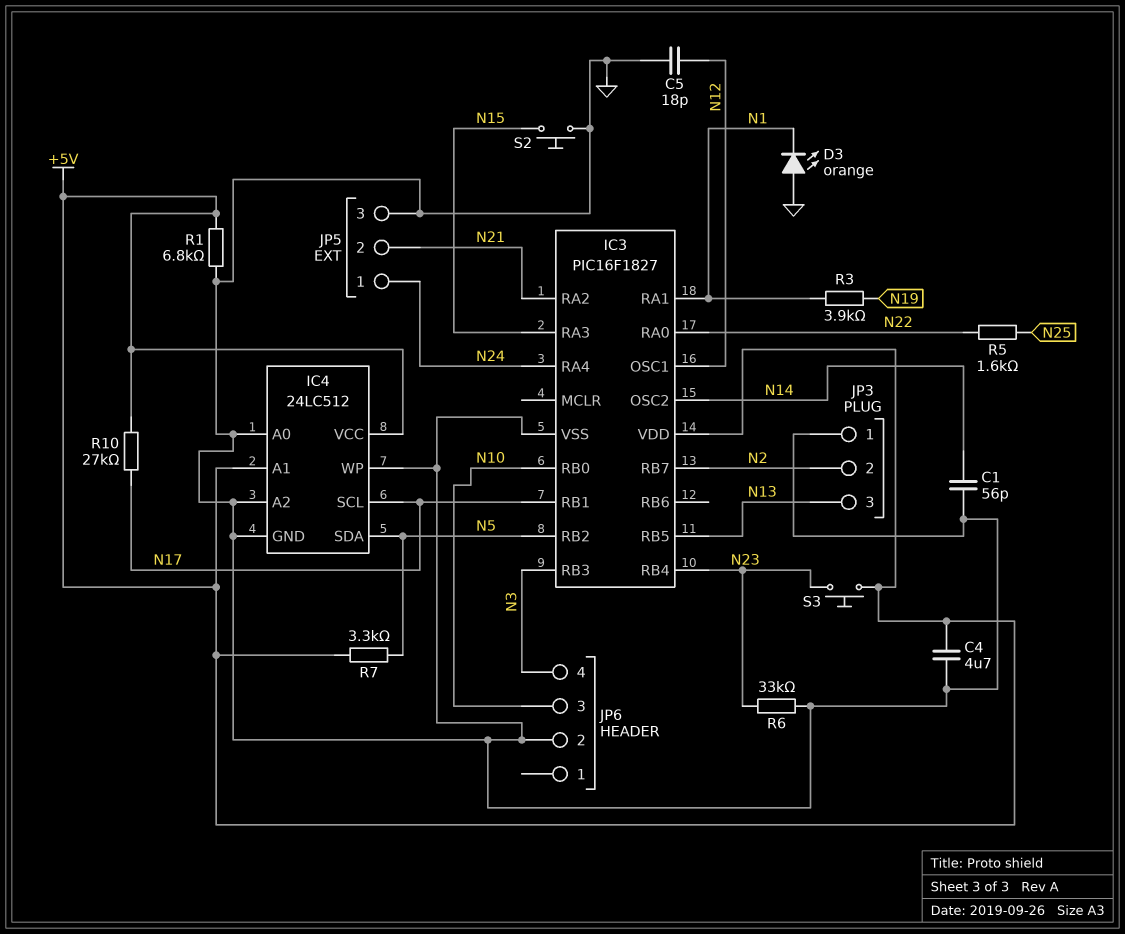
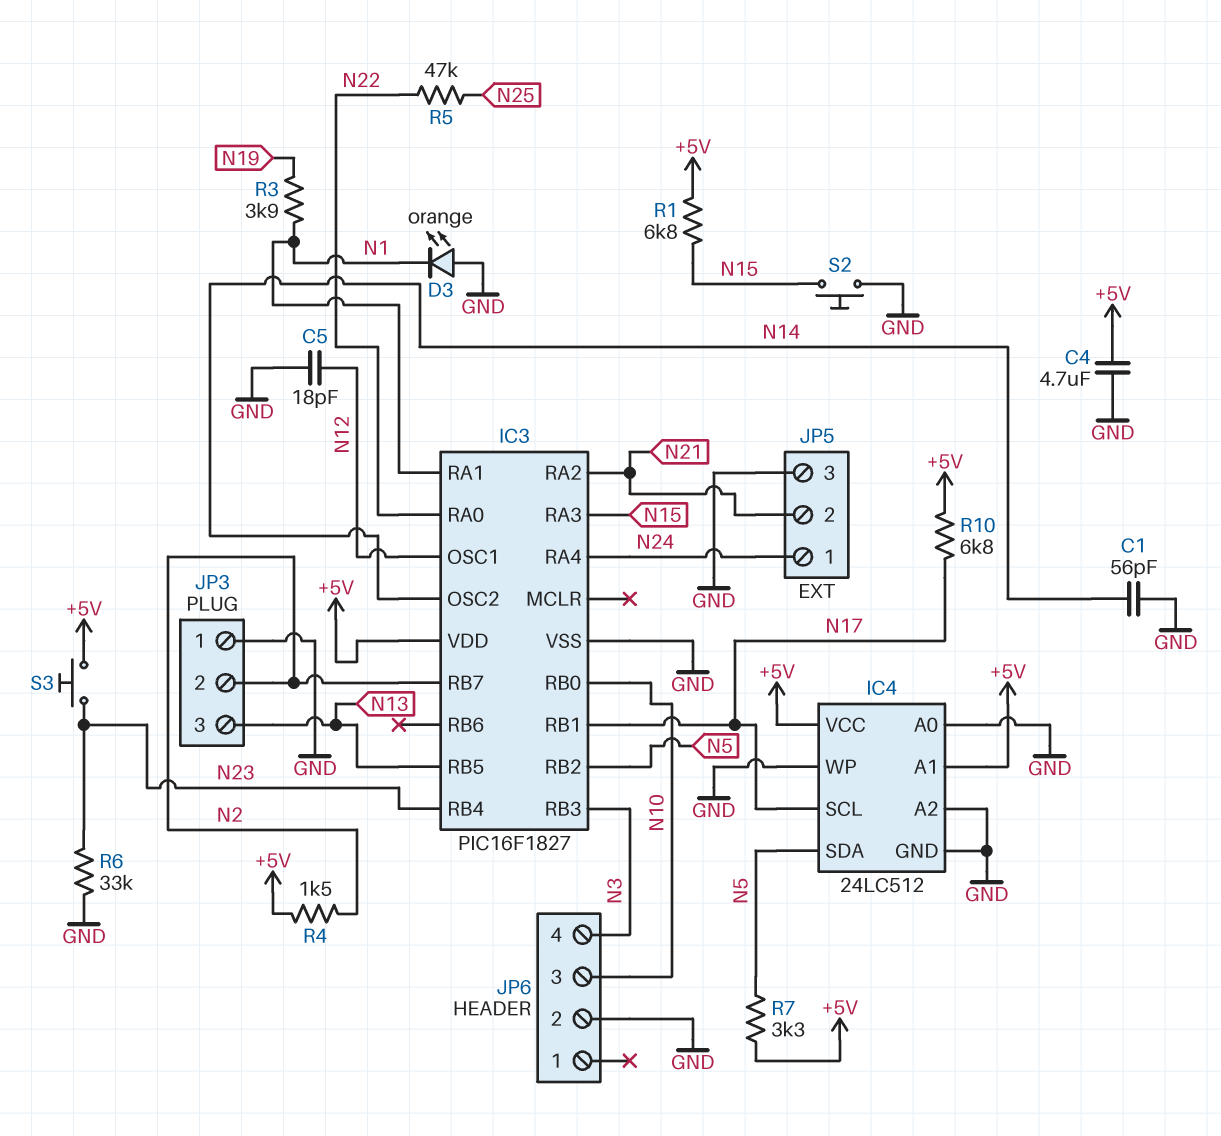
R1: 6.8k (+5V, GND) -> 6.8k (+5V, N15)
R4: none -> 1.5k (+5V, N2)
R5: 1.6k (N22, N25) -> 47k (N22, N25)
R10: 27k (+5V, N17) -> 6.8k (+5V, N17)

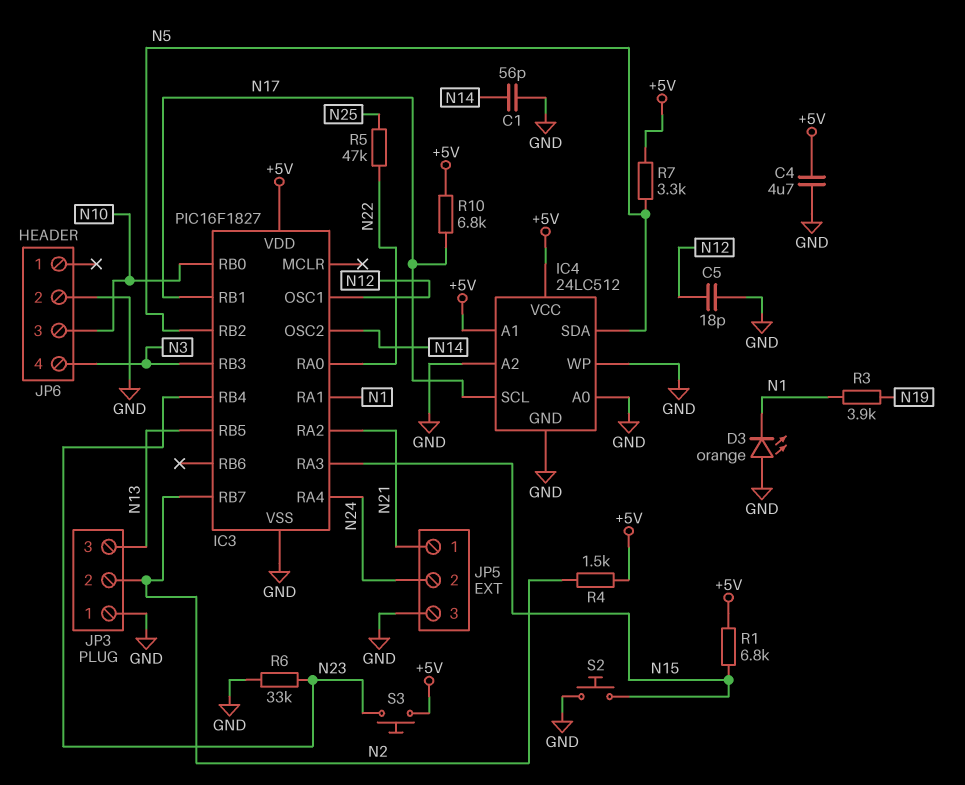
JP5 pin 1: N24 -> N21
JP5 pin 2: N21 -> N24

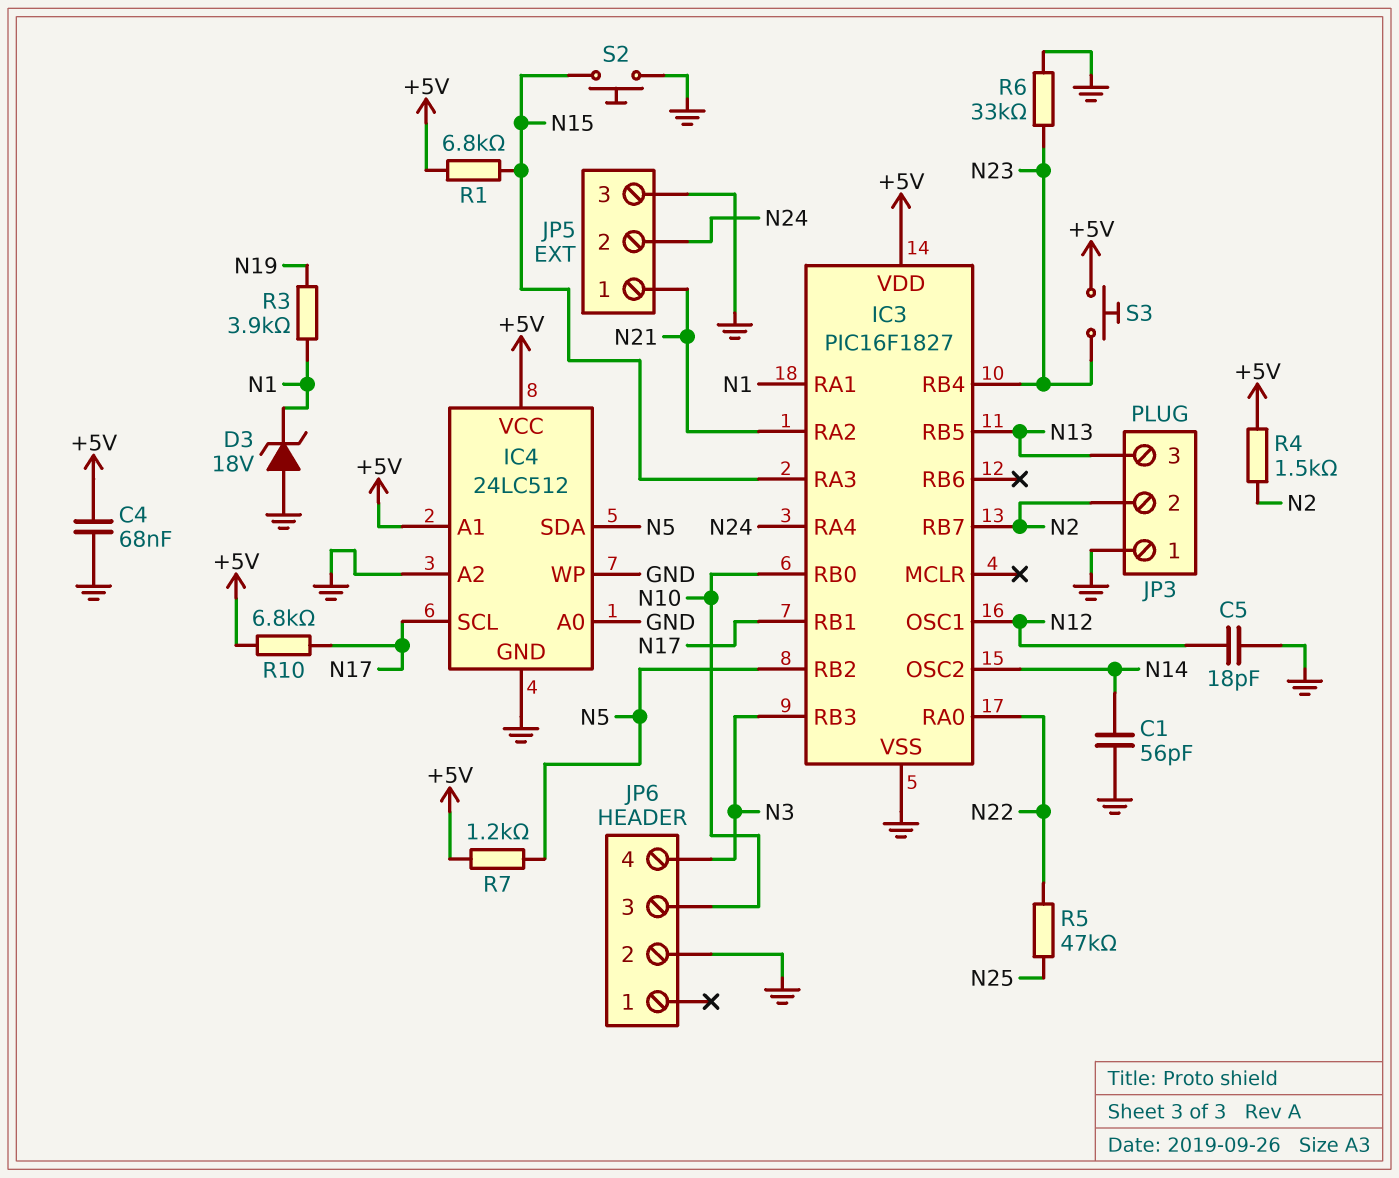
C4: 4.7uF (+5V, GND) -> 68nF (+5V, GND)
D3: LED orange (A GND, K N1) -> zener 18V (A GND, K N1)
R7: 3.3k (+5V, N5) -> 1.2k (+5V, N5)

